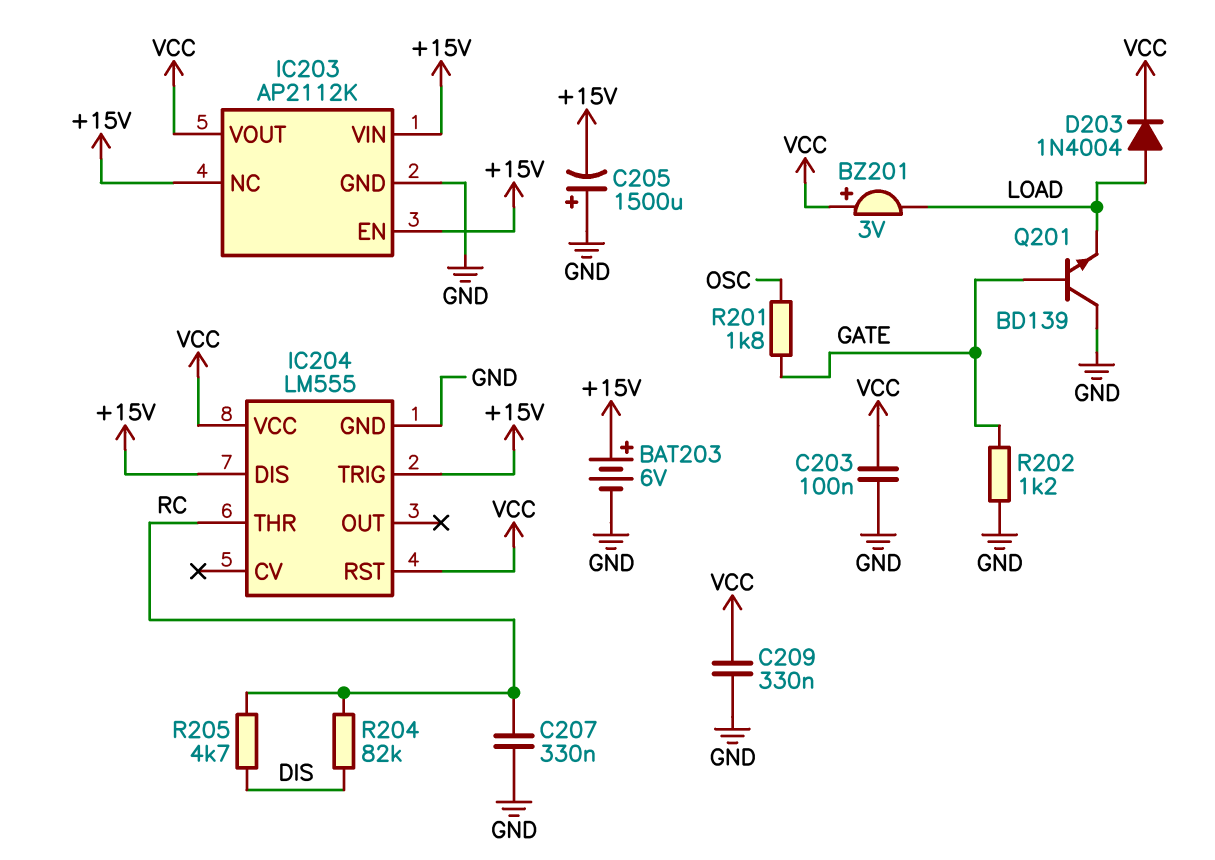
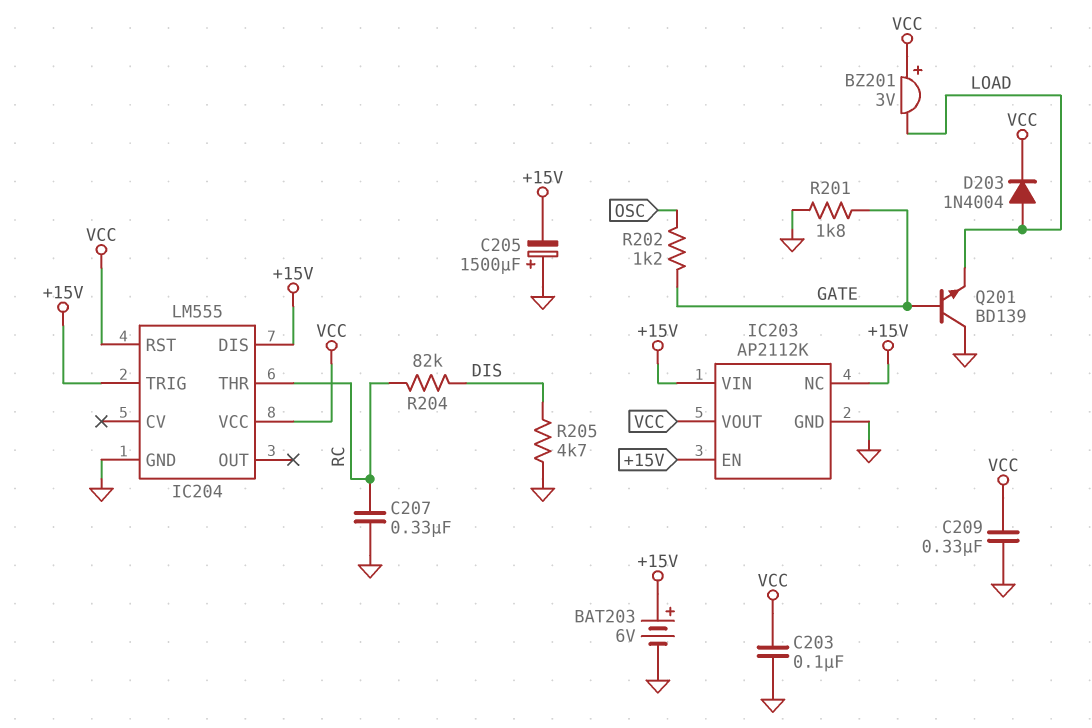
R201: 1.8k (GATE, OSC) -> 1.8k (GATE, GND)
R202: 1.2k (GATE, GND) -> 1.2k (GATE, OSC)
R205: 4.7k (DIS, RC) -> 4.7k (DIS, GND)

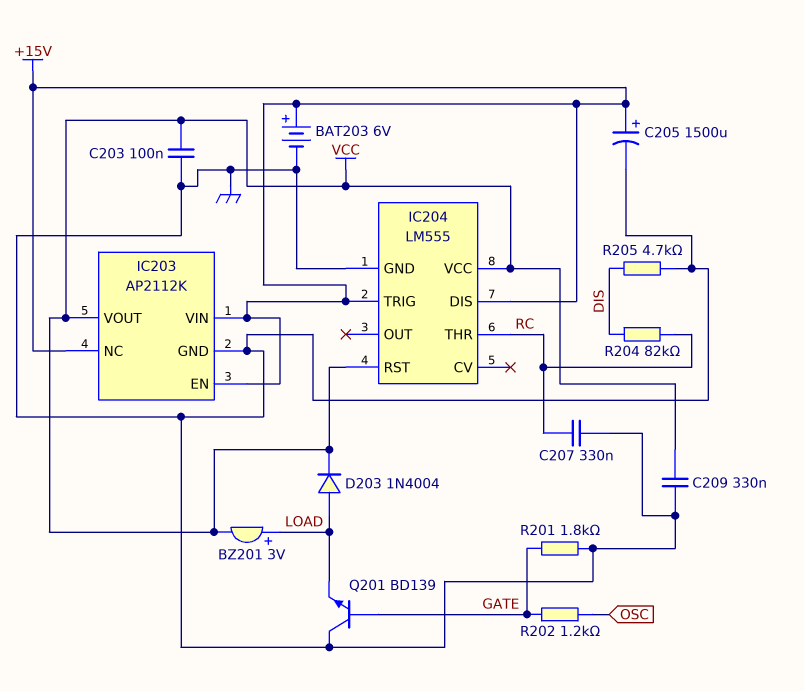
BZ201: buzzer 3V (plus VCC, minus LOAD) -> buzzer 3V (plus LOAD, minus VCC)
C205: 1500uF (plus GND, minus +15V) -> 1500uF (plus +15V, minus GND)

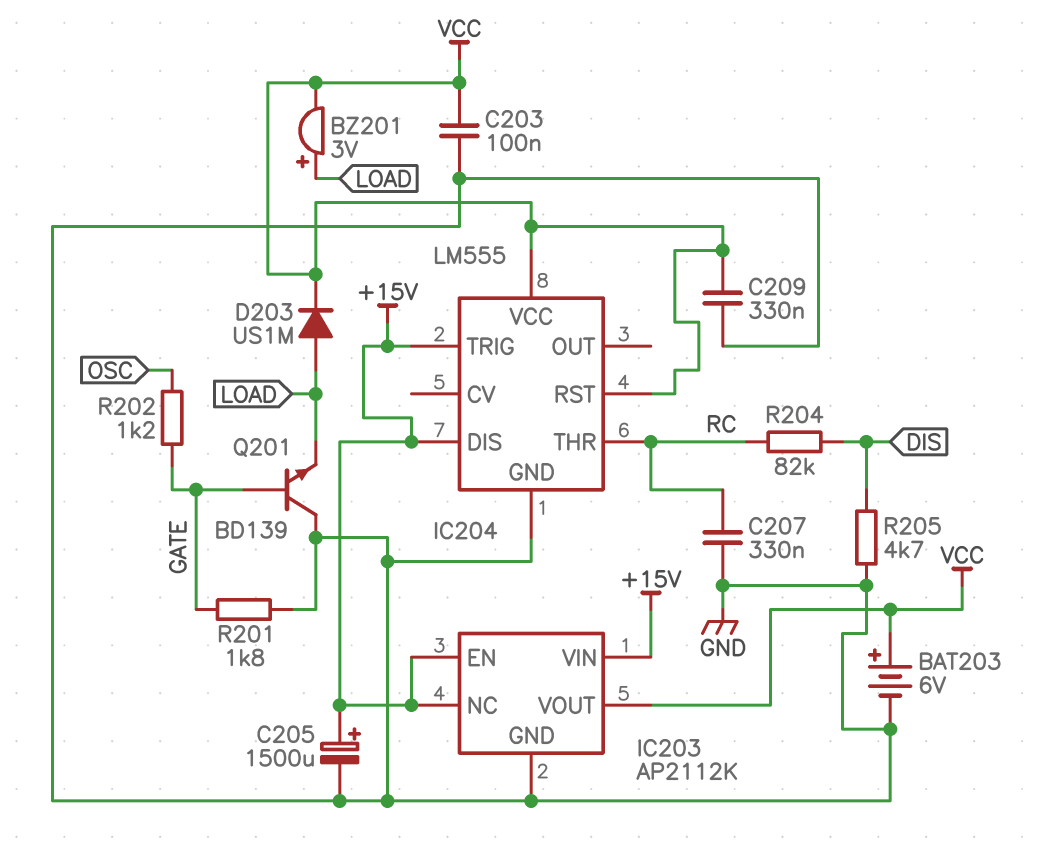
BAT203: 6V (plus +15V, minus GND) -> 6V (plus VCC, minus GND)
D203: diode 1N4004 (A LOAD, K VCC) -> diode US1M (A LOAD, K VCC)

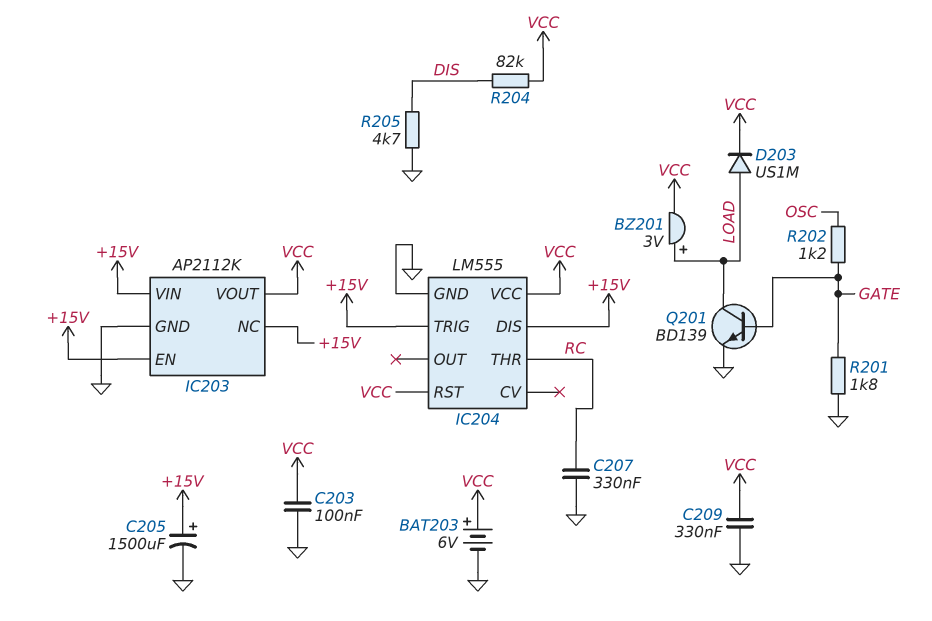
Q201: NPN BD139 (B GATE, C GND, E LOAD) -> NPN BD139 (B GATE, C LOAD, E GND)
R204: 82k (DIS, RC) -> 82k (DIS, VCC)

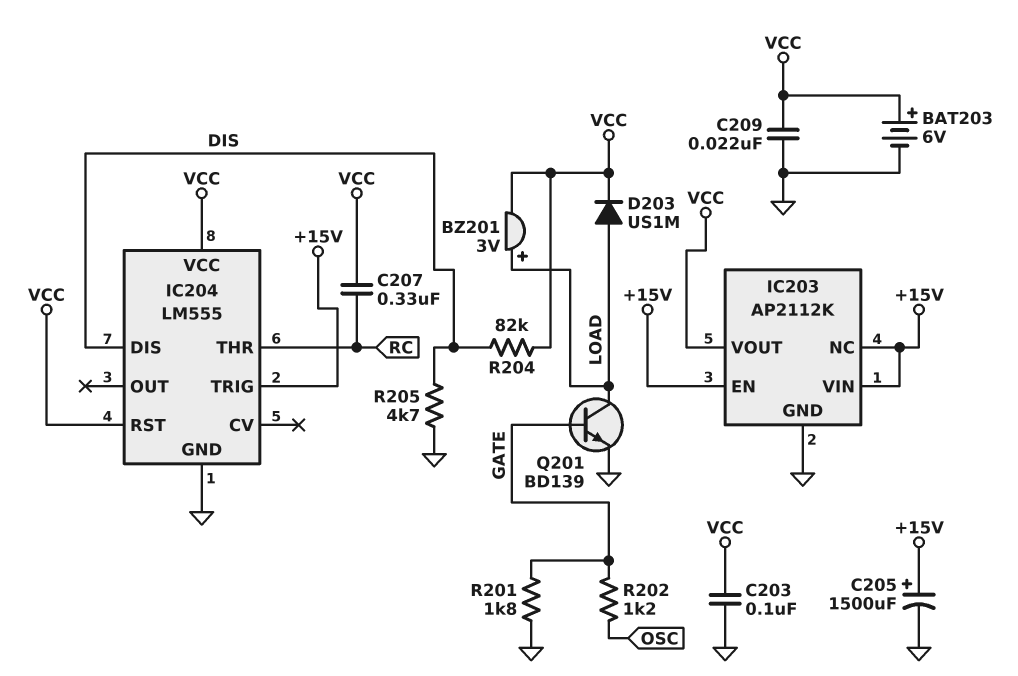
C207: 330nF (GND, RC) -> 330nF (RC, VCC)
C209: 330nF (GND, VCC) -> 22nF (GND, VCC)
IC204 pin DIS: +15V -> DIS

